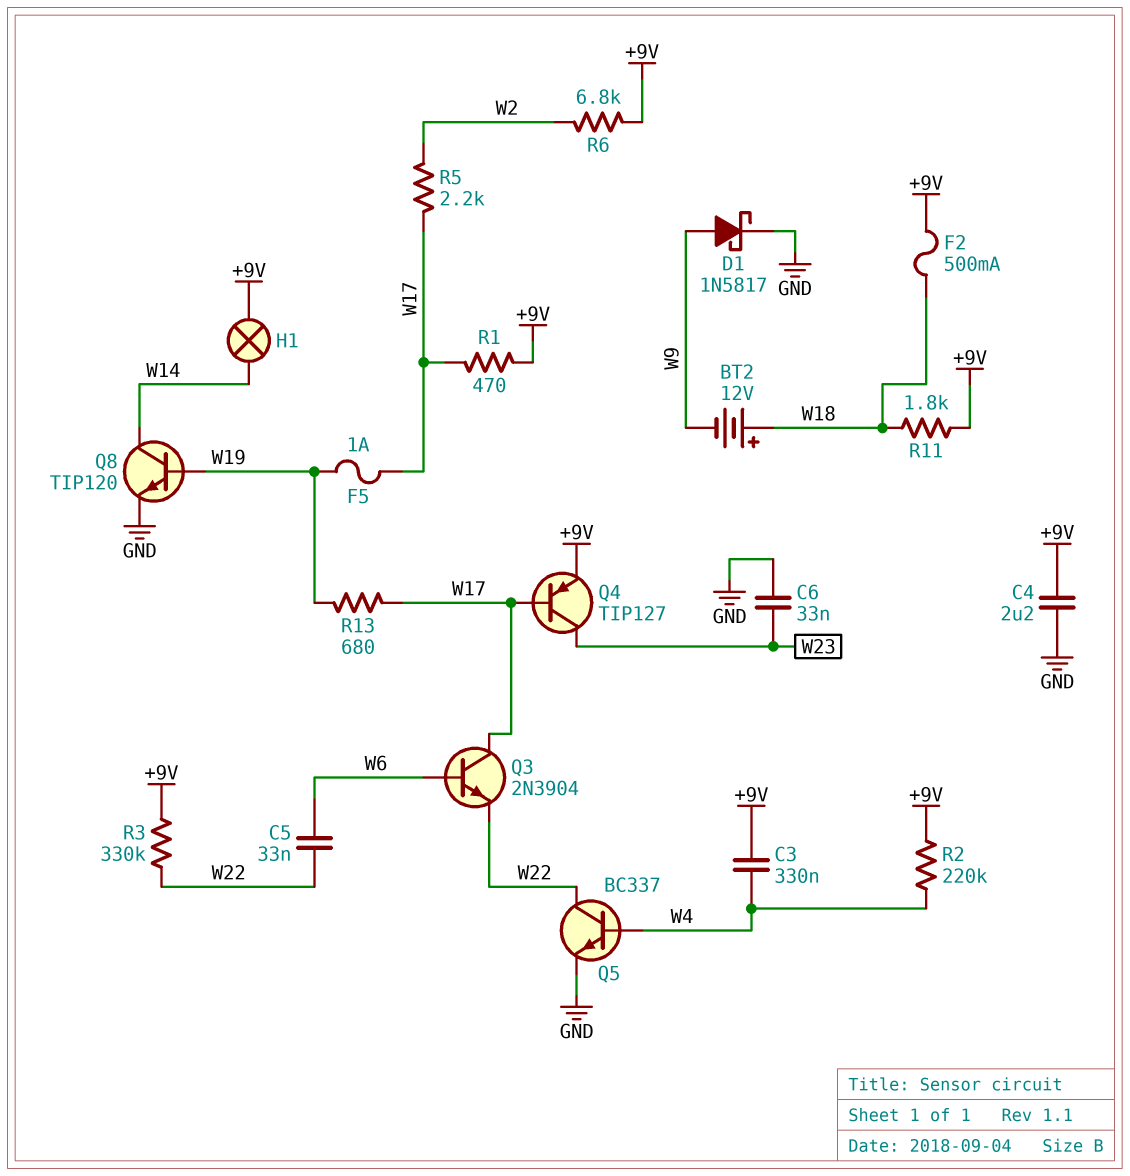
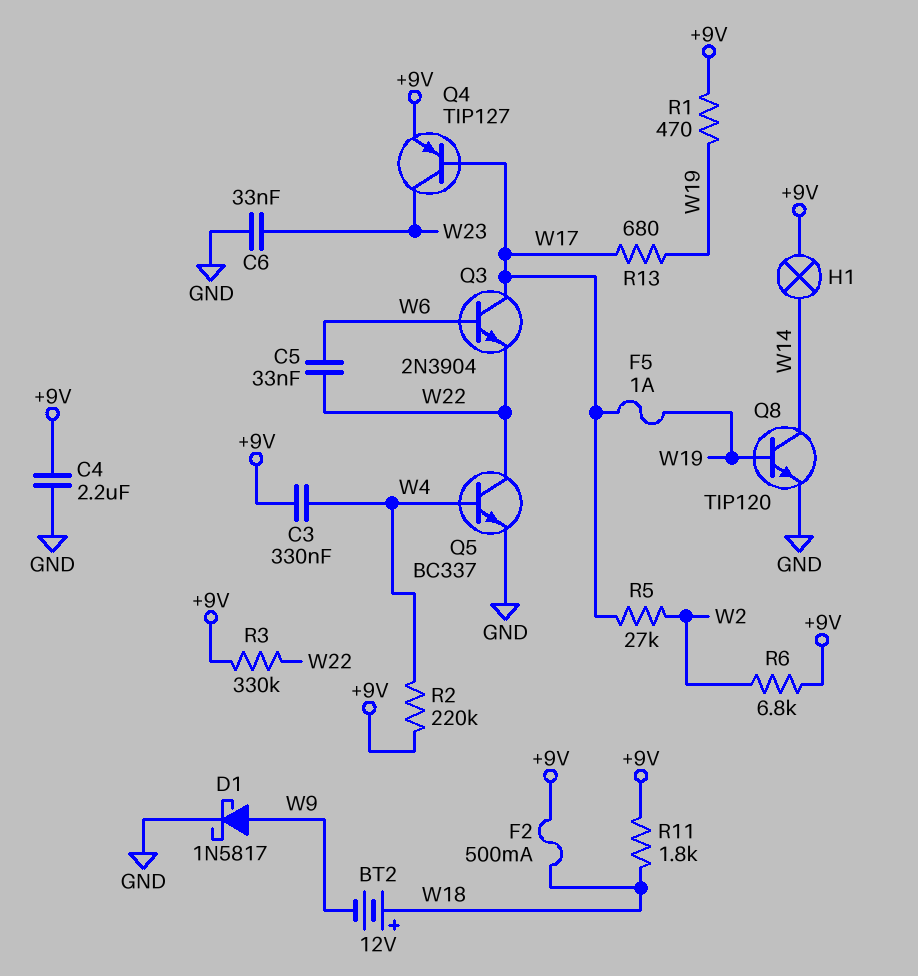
R1: 470 (+9V, W17) -> 470 (+9V, W19)
R5: 2.2k (W2, W17) -> 27k (W2, W17)

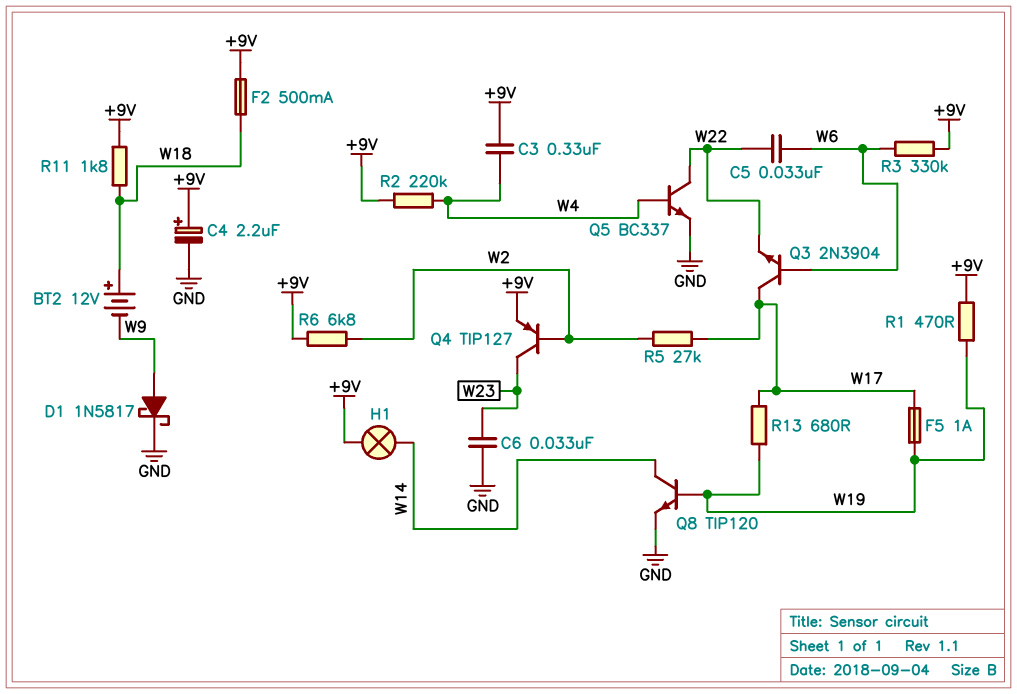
C4: 2.2uF (+9V, GND) -> 2.2uF (plus +9V, minus GND)
Q4: PNP TIP127 (B W17, C W23, E +9V) -> PNP TIP127 (B W2, C W23, E +9V)
R3: 330k (+9V, W22) -> 330k (+9V, W6)

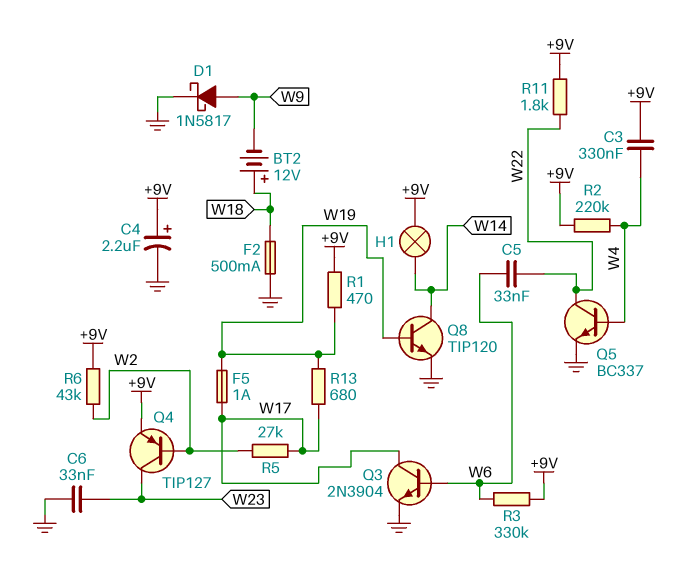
F2: 500mA (+9V, W18) -> 500mA (GND, W18)
Q3: NPN 2N3904 (B W6, C W17, E W22) -> NPN 2N3904 (B W6, C W17, E GND)
R6: 6.8k (+9V, W2) -> 43k (+9V, W2)
R11: 1.8k (+9V, W18) -> 1.8k (+9V, W22)

